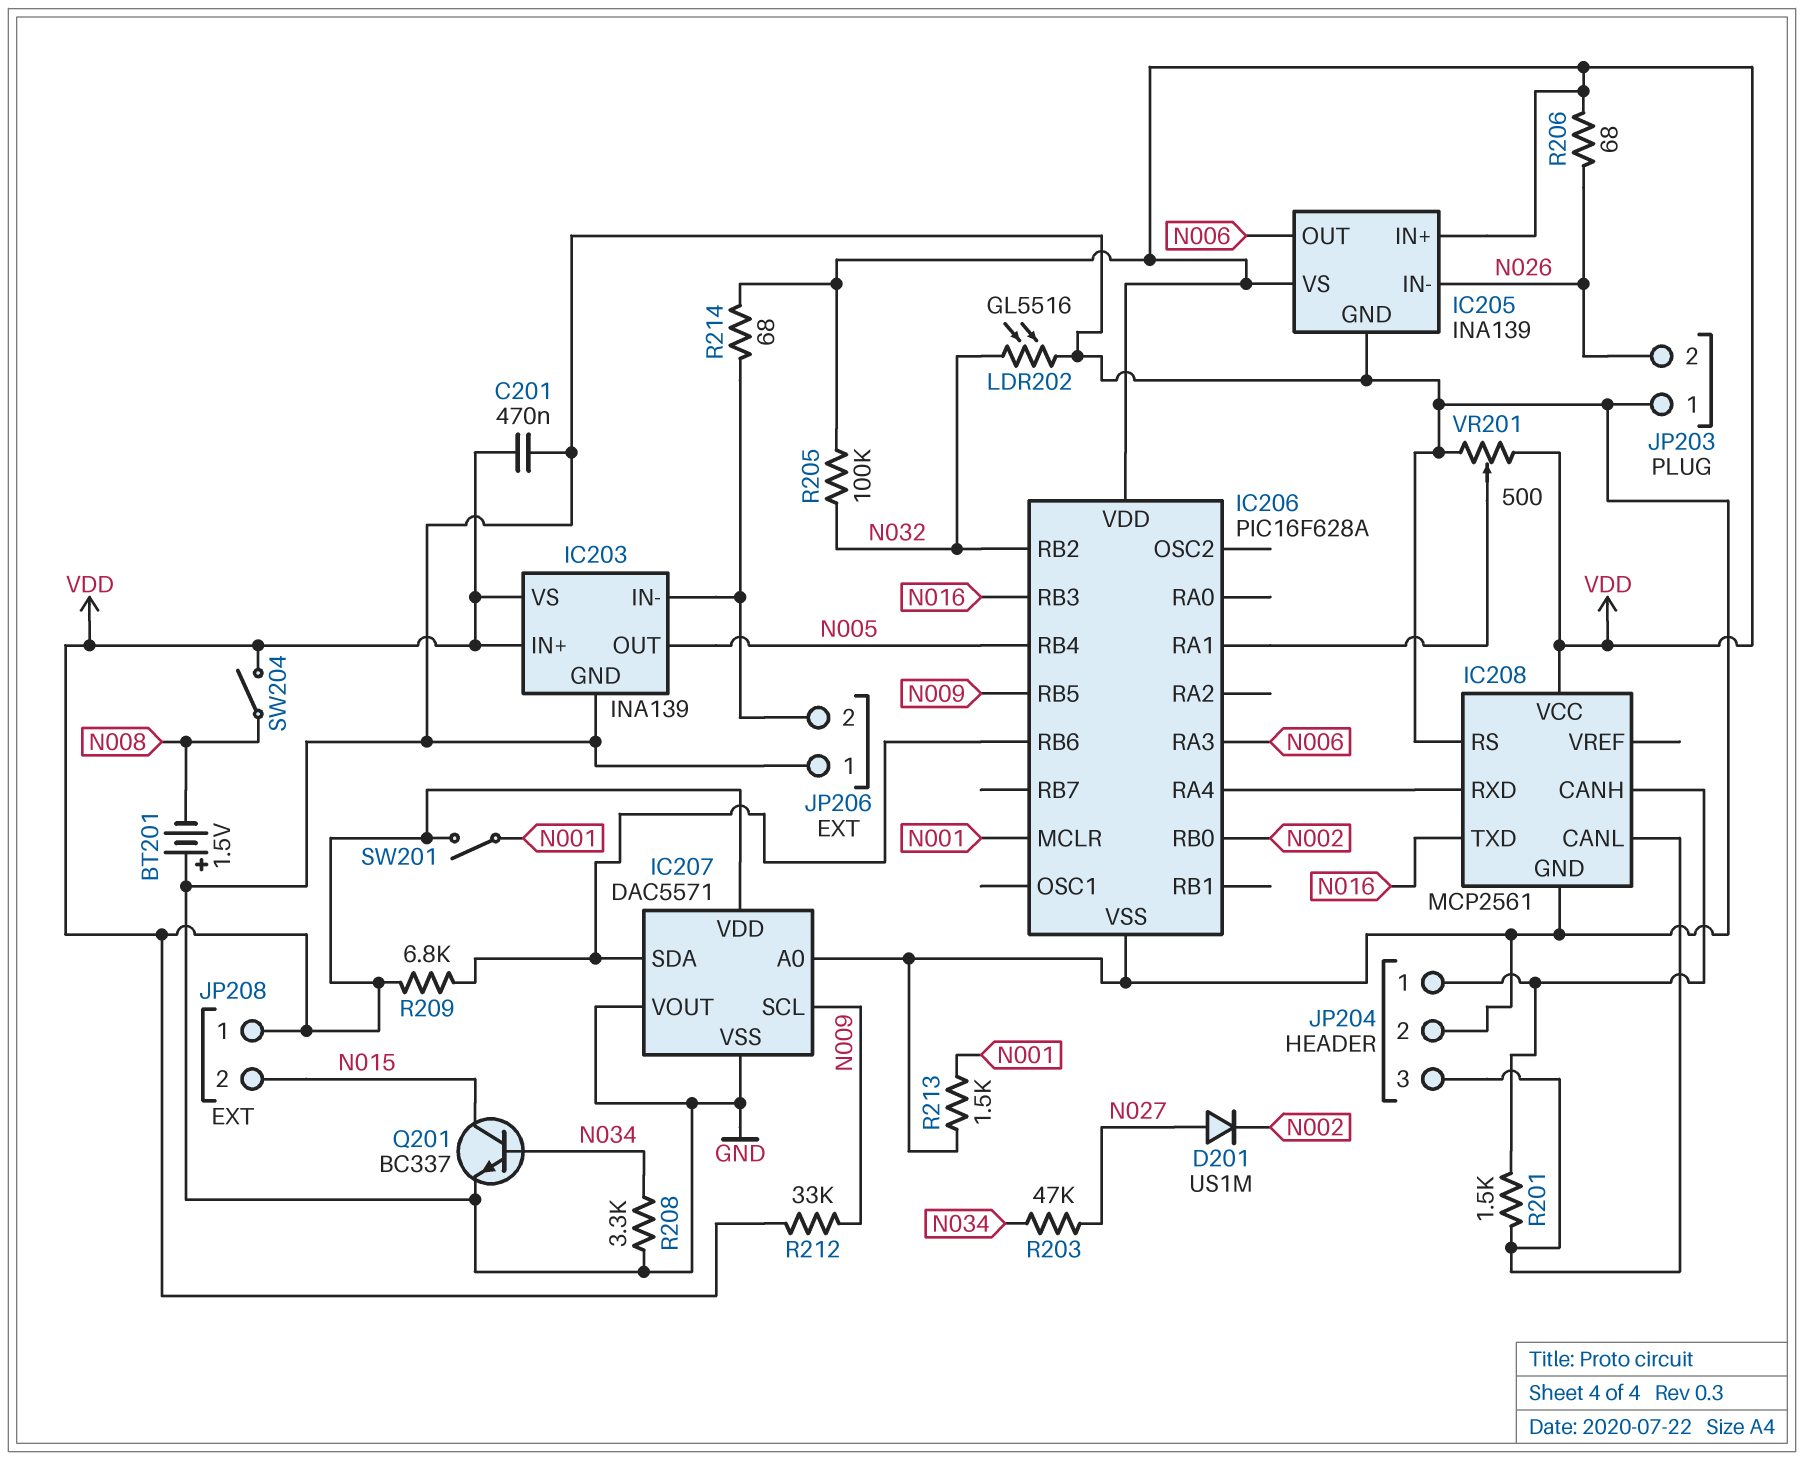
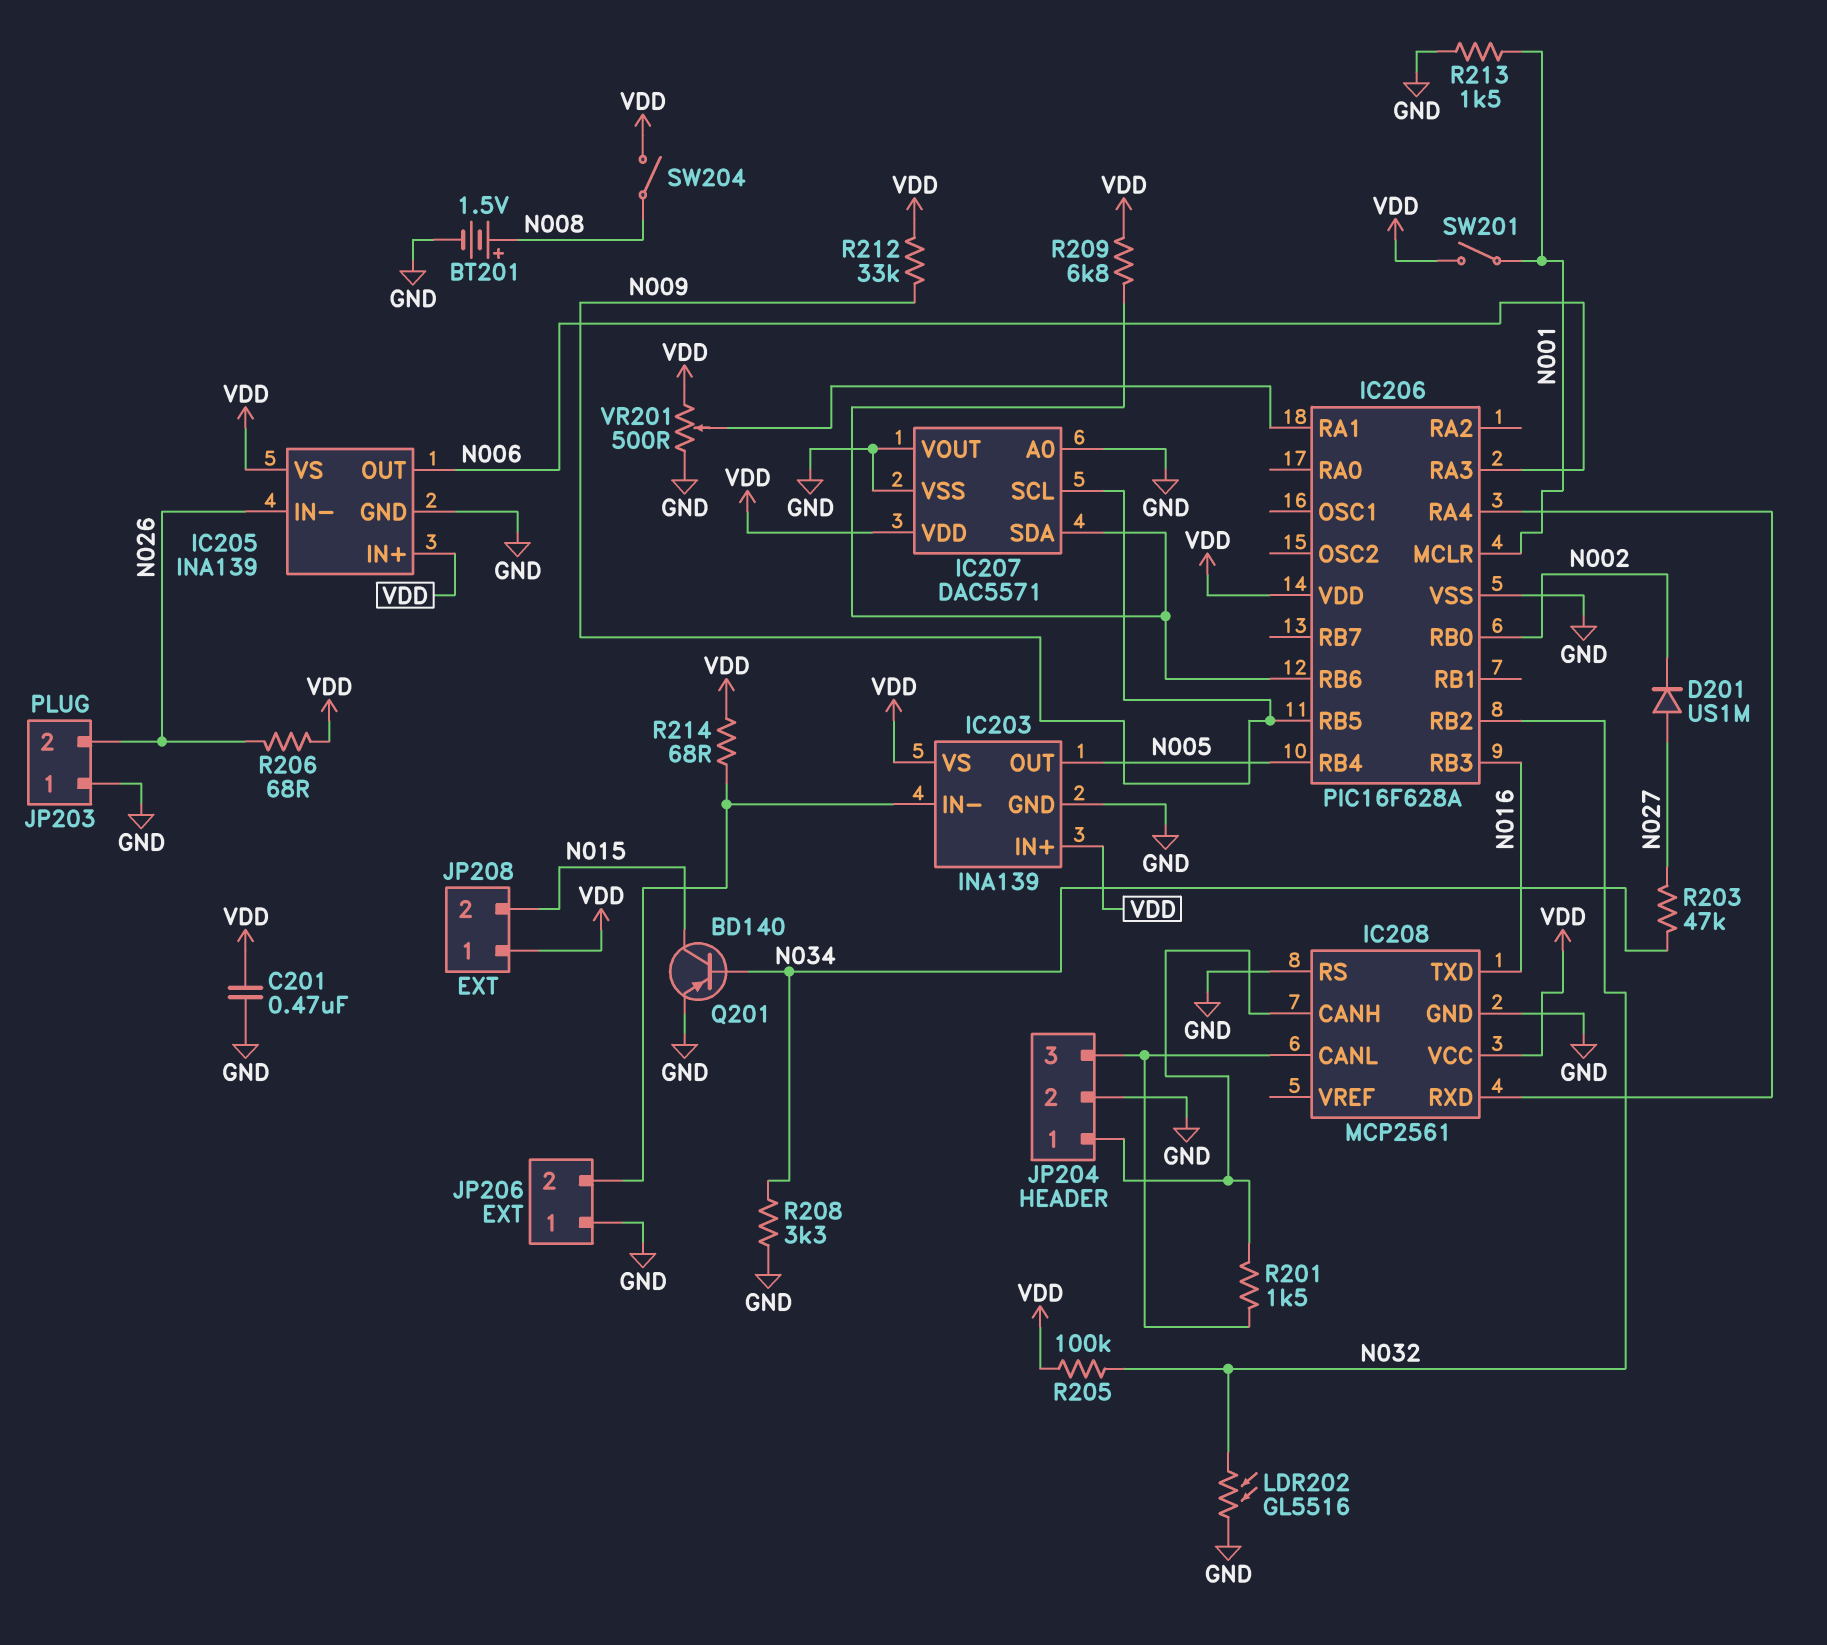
BT201: 1.5V (plus GND, minus N008) -> 1.5V (plus N008, minus GND)
Q201: NPN BC337 (B N034, C N015, E GND) -> PNP BD140 (B N034, C N015, E GND)

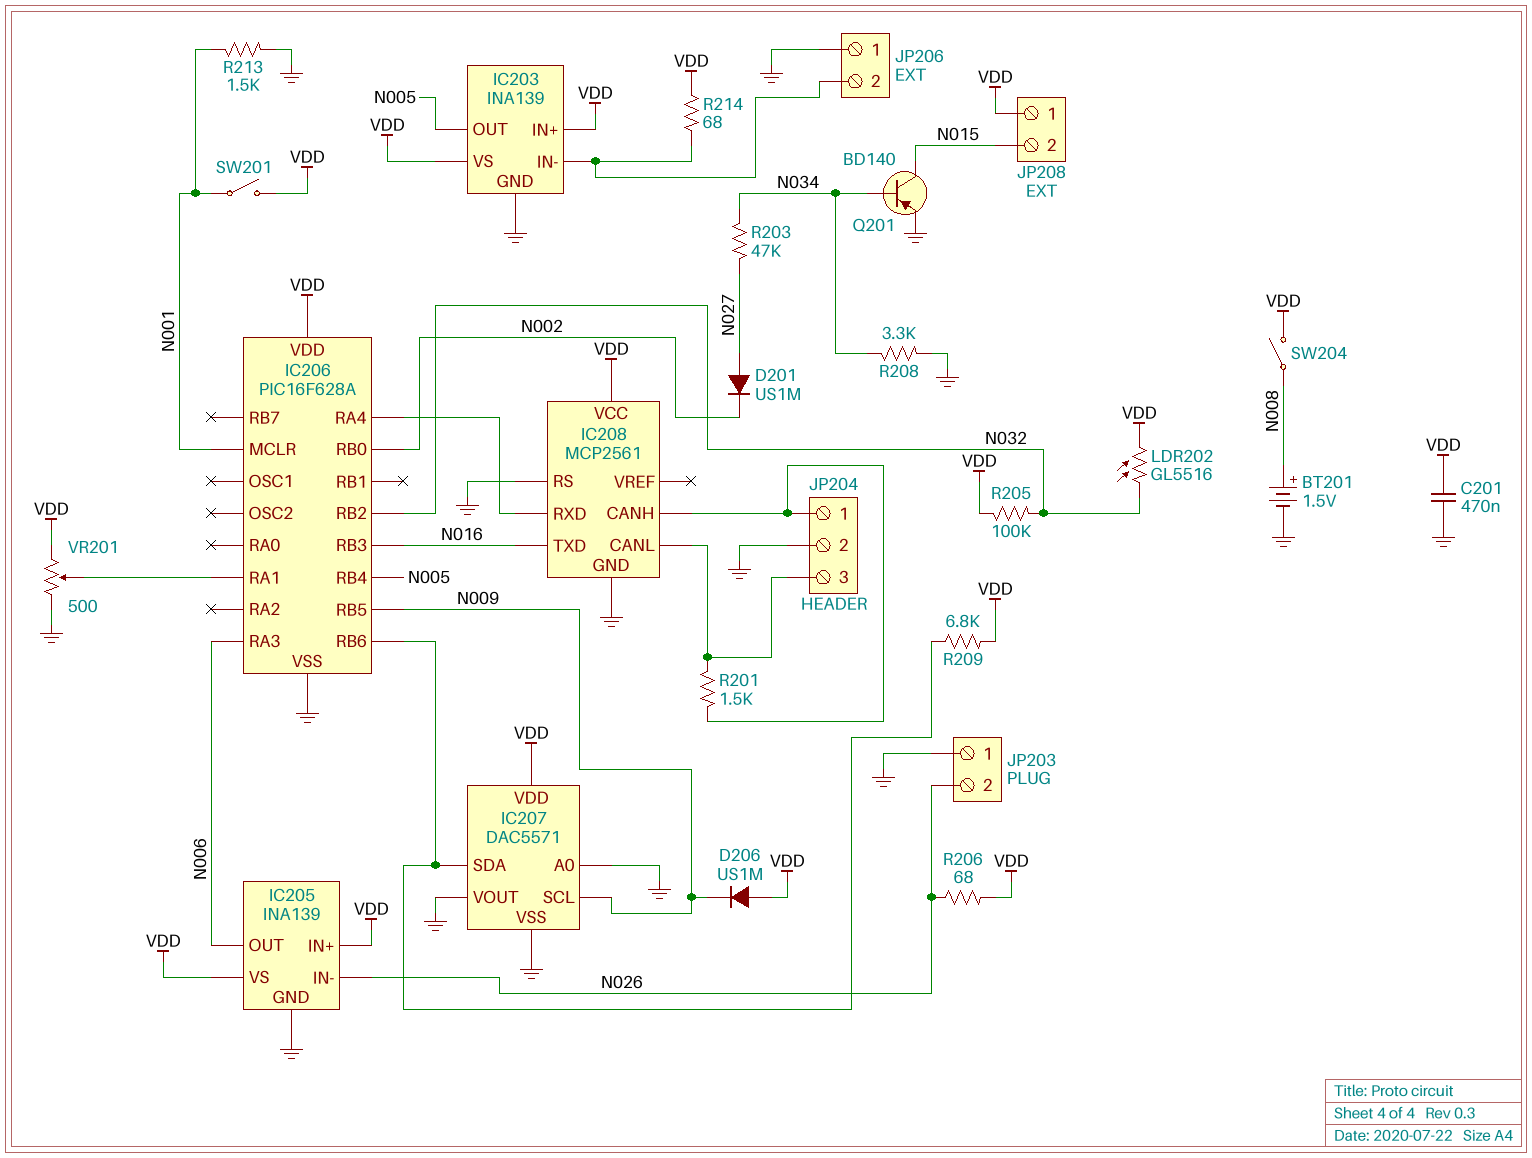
D206: none -> diode US1M (A VDD, K N009)
LDR202: GL5516 (GND, N032) -> GL5516 (N032, VDD)
R212: 33k (N009, VDD) -> none

